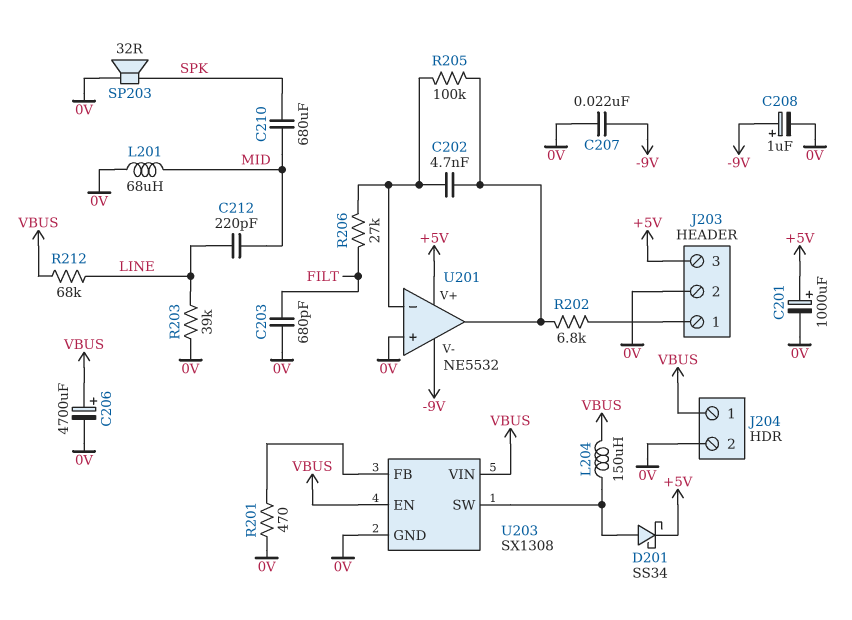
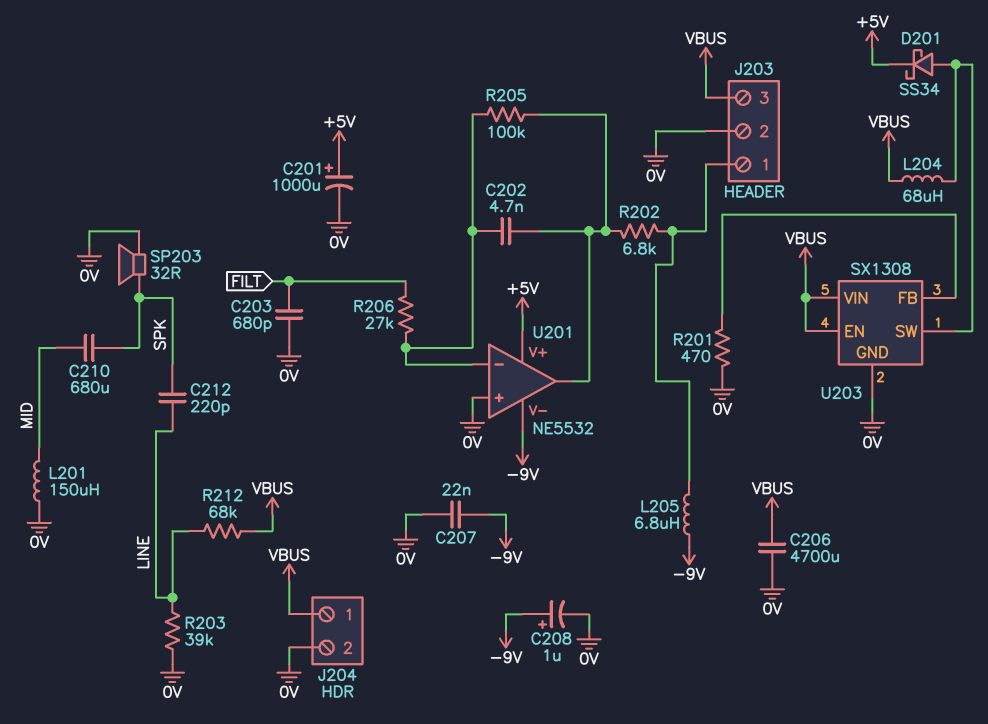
C206: 4700uF (plus VBUS, minus 0V) -> 4700uF (0V, VBUS)
C212: 220pF (LINE, MID) -> 220pF (LINE, SPK)
J203 pin 3: +5V -> VBUS
L201: 68uH (0V, MID) -> 150uH (0V, MID)
L204: 150uH (U203/SW, VBUS) -> 68uH (U203/SW, VBUS)
L205: none -> 6.8uH (-9V, J203/1)

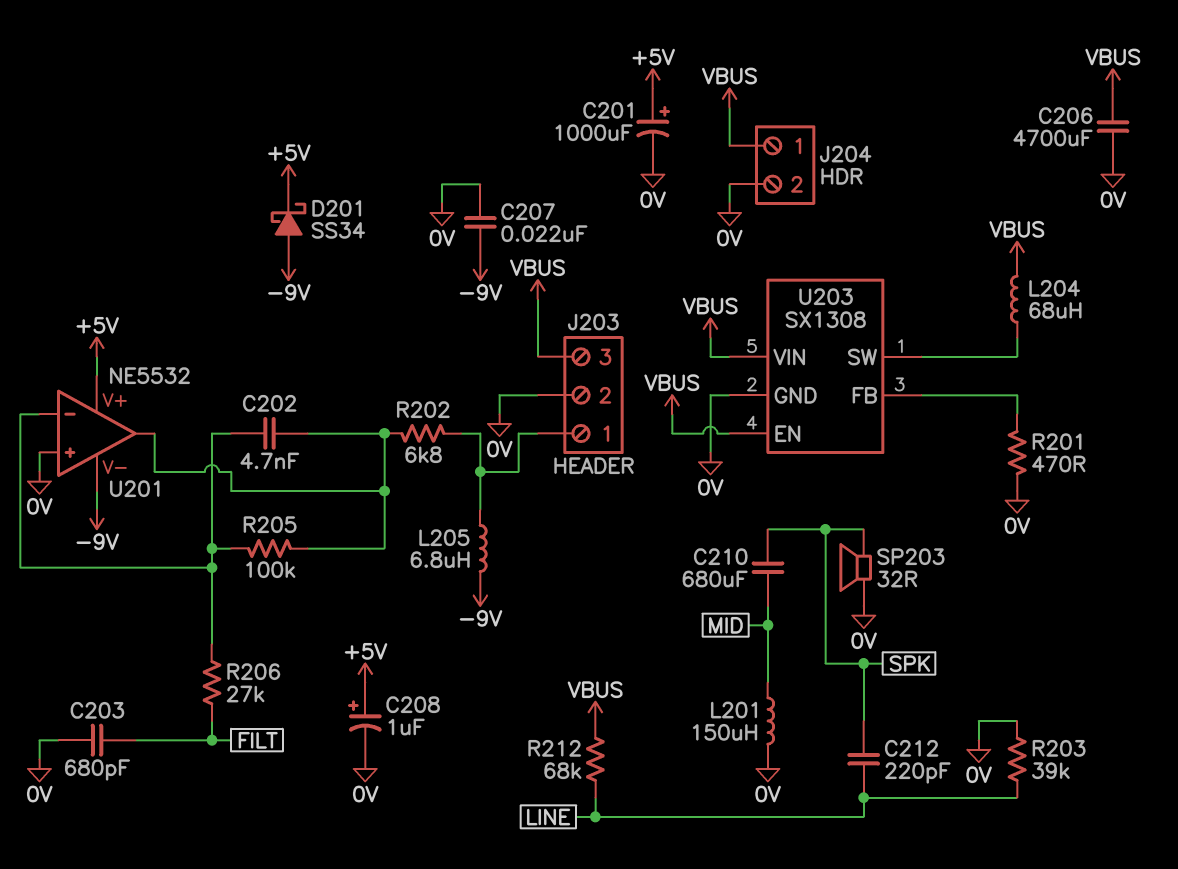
C208: 1uF (plus -9V, minus 0V) -> 1uF (plus +5V, minus 0V)
D201: schottky SS34 (A U203/SW, K +5V) -> schottky SS34 (A -9V, K +5V)

